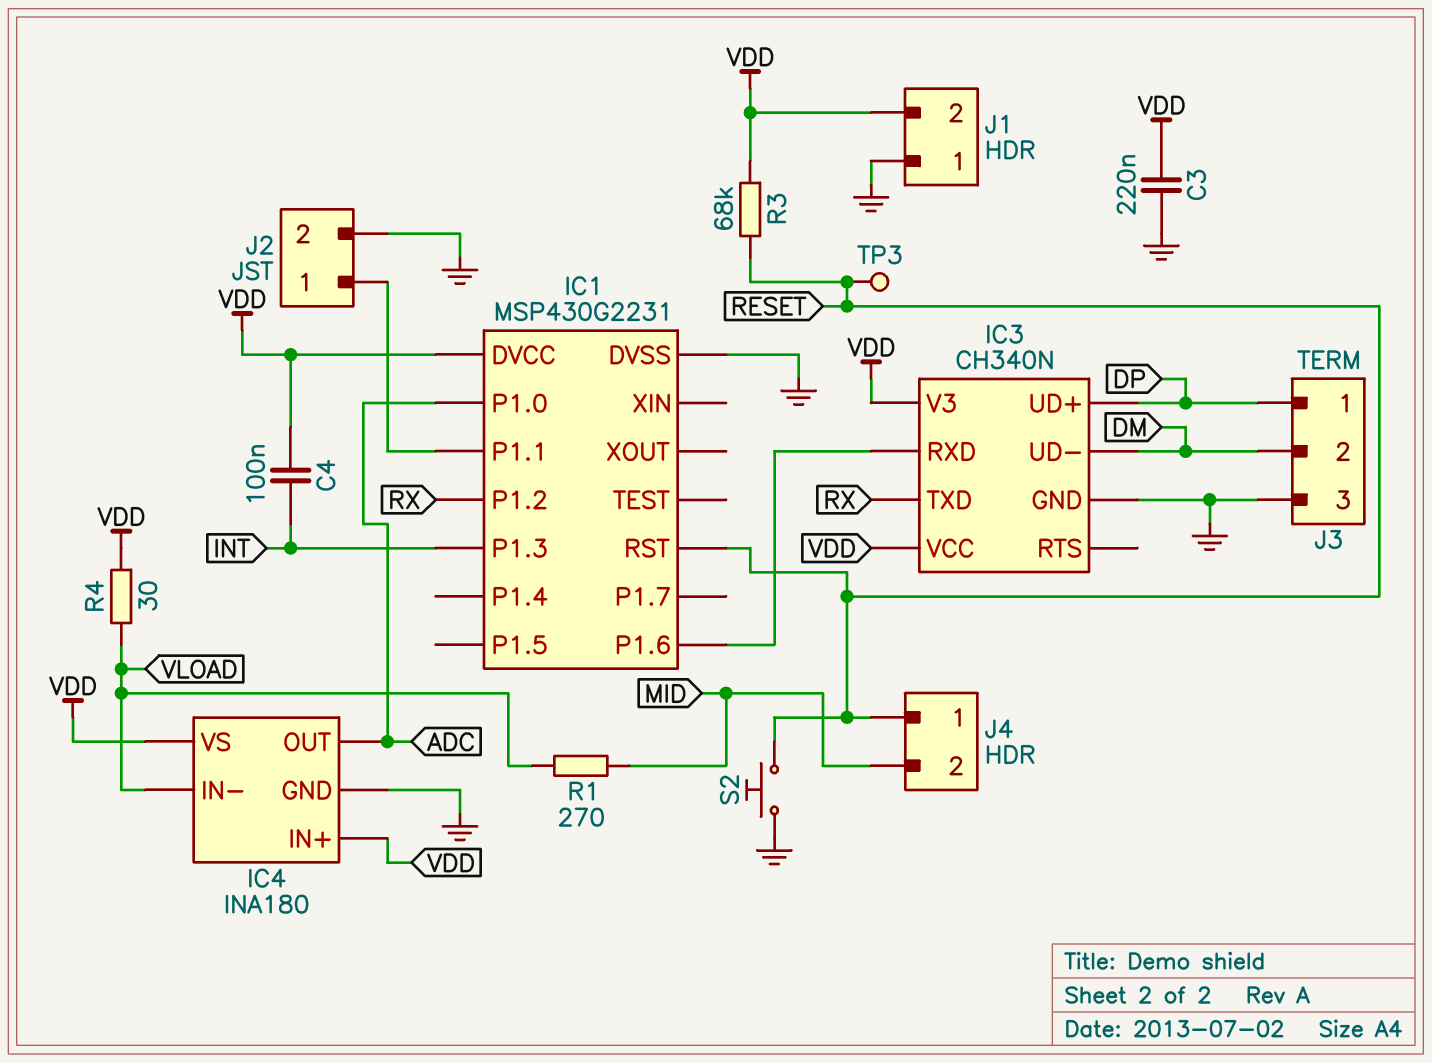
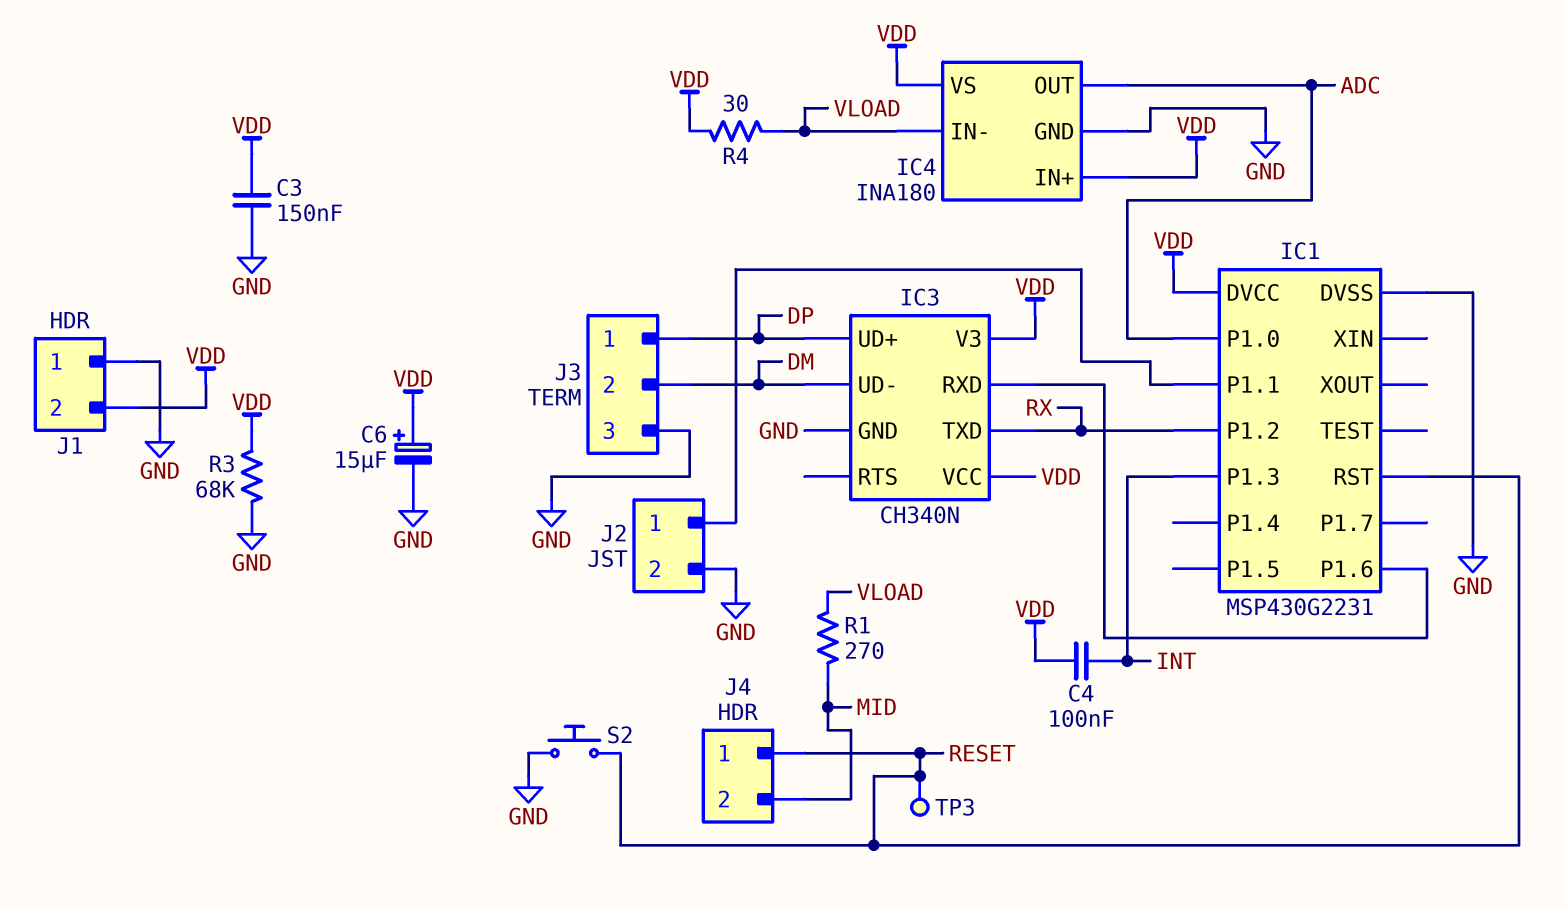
C3: 220nF (GND, VDD) -> 150nF (GND, VDD)
C6: none -> 15uF (plus VDD, minus GND)
R3: 68k (RESET, VDD) -> 68k (GND, VDD)

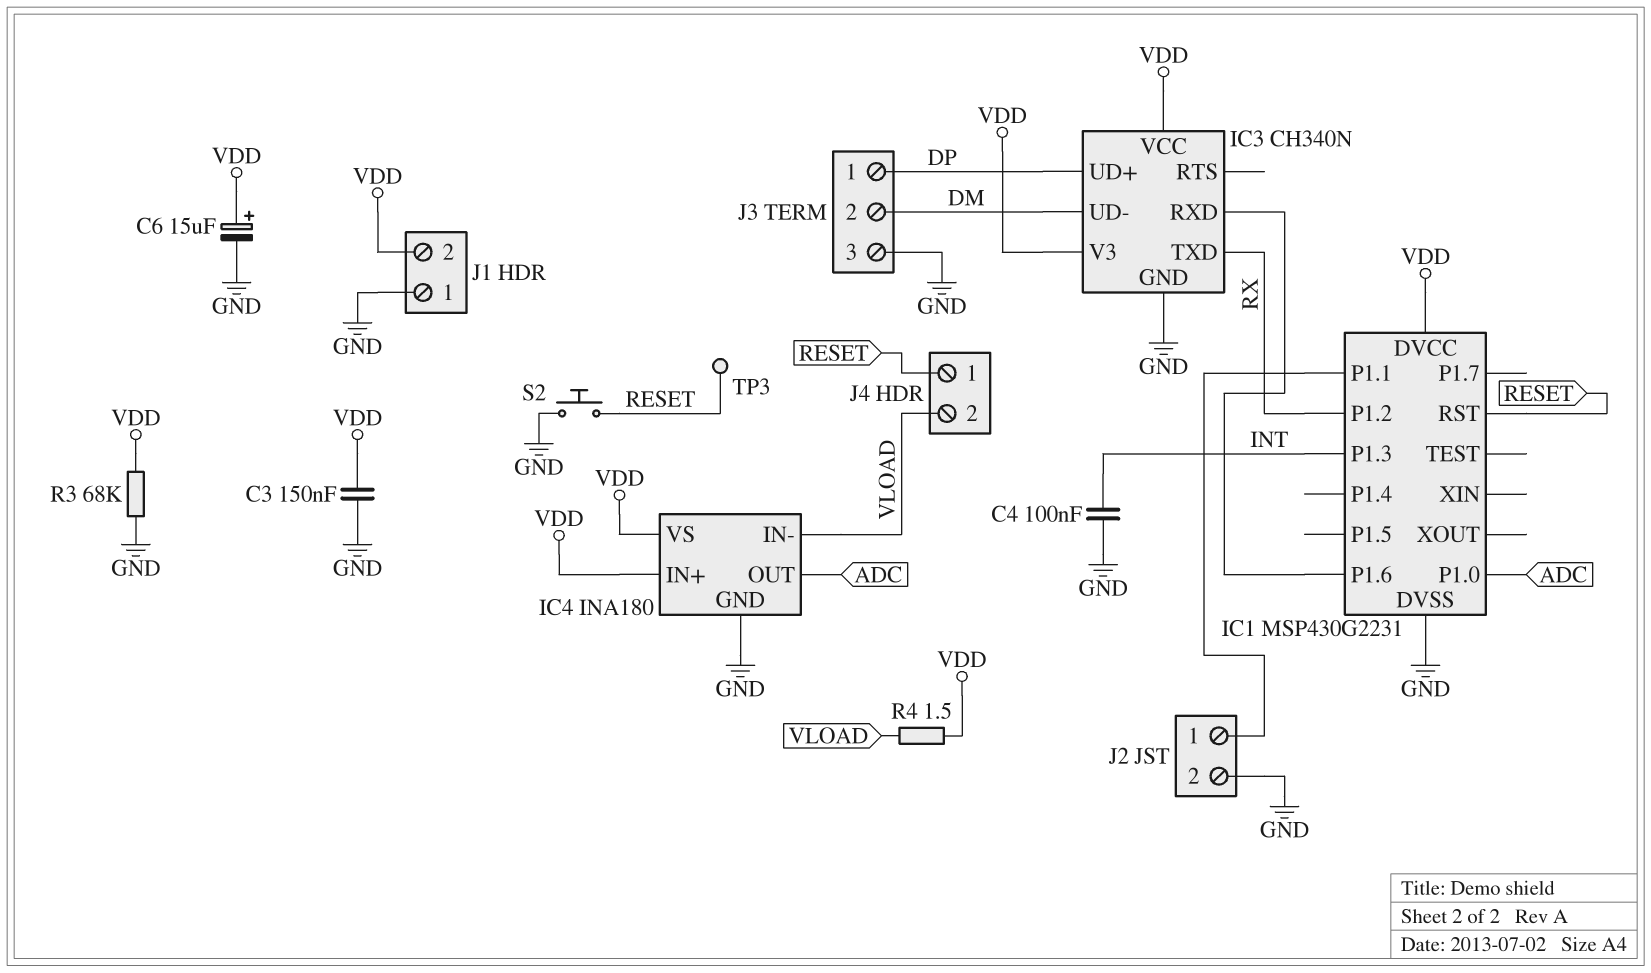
C4: 100nF (INT, VDD) -> 100nF (GND, INT)
J4 pin 2: MID -> VLOAD
R1: 270 (MID, VLOAD) -> none
R4: 30 (VDD, VLOAD) -> 1.5 (VDD, VLOAD)

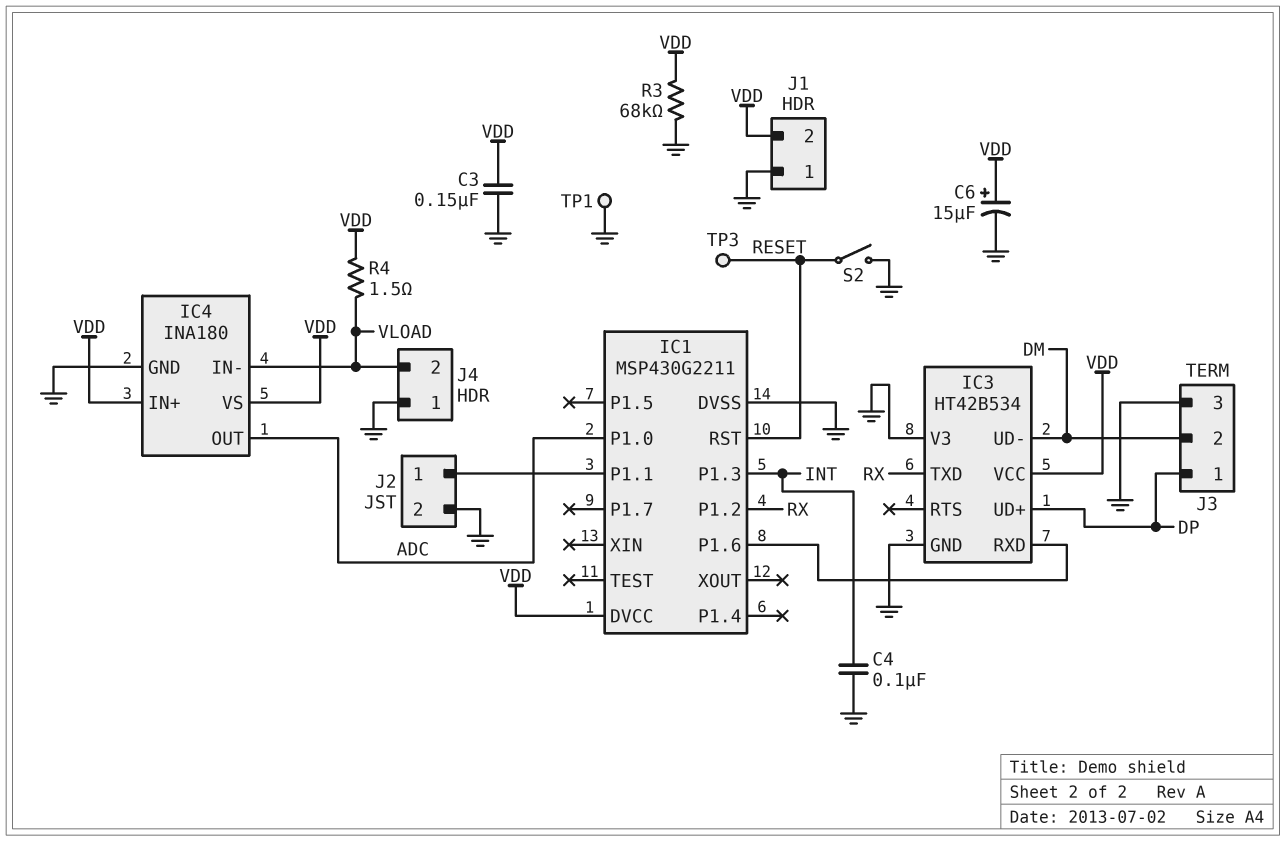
IC1: MSP430G2231 -> MSP430G2211
IC3: CH340N -> HT42B534
IC3 pin V3: VDD -> GND
J4 pin 1: RESET -> GND
S2: button (GND, RESET) -> switch (GND, RESET)
TP1: none -> test point (GND)

